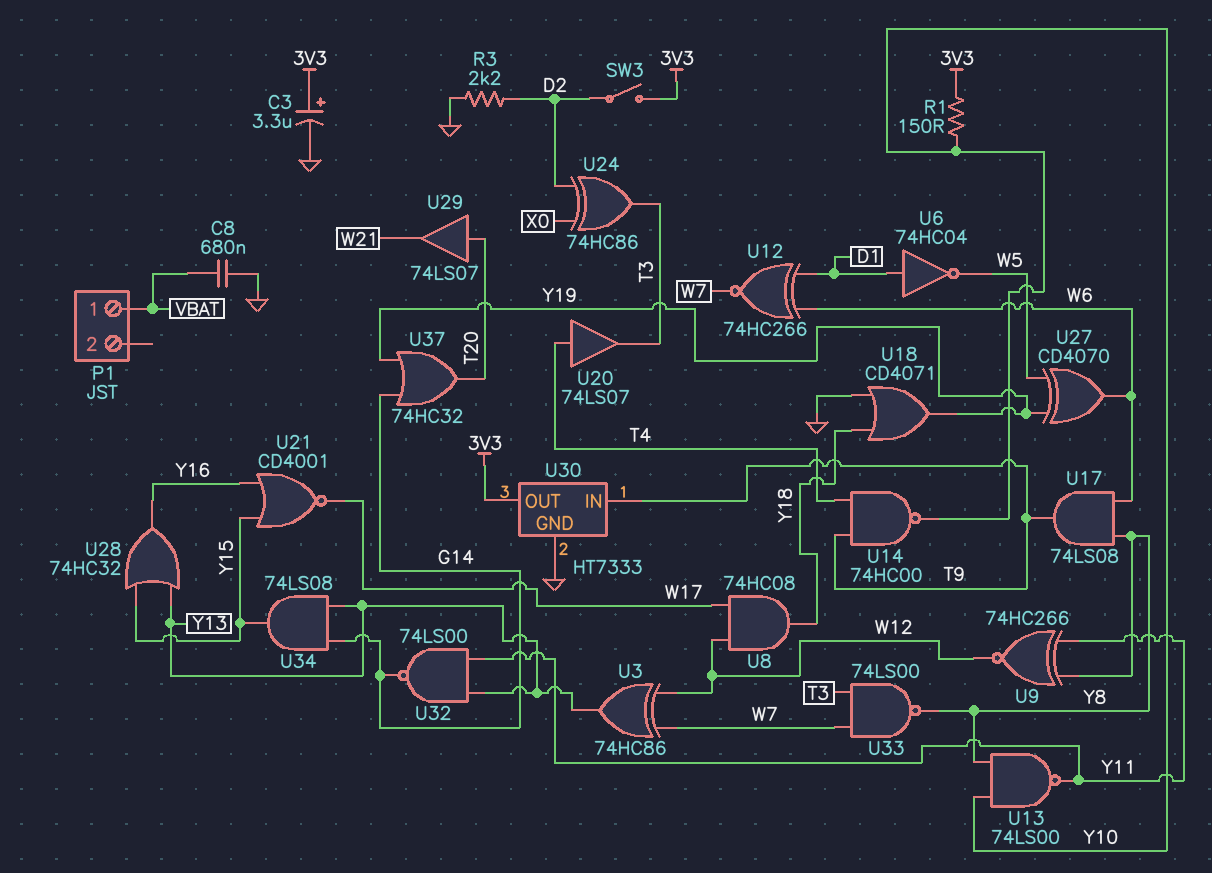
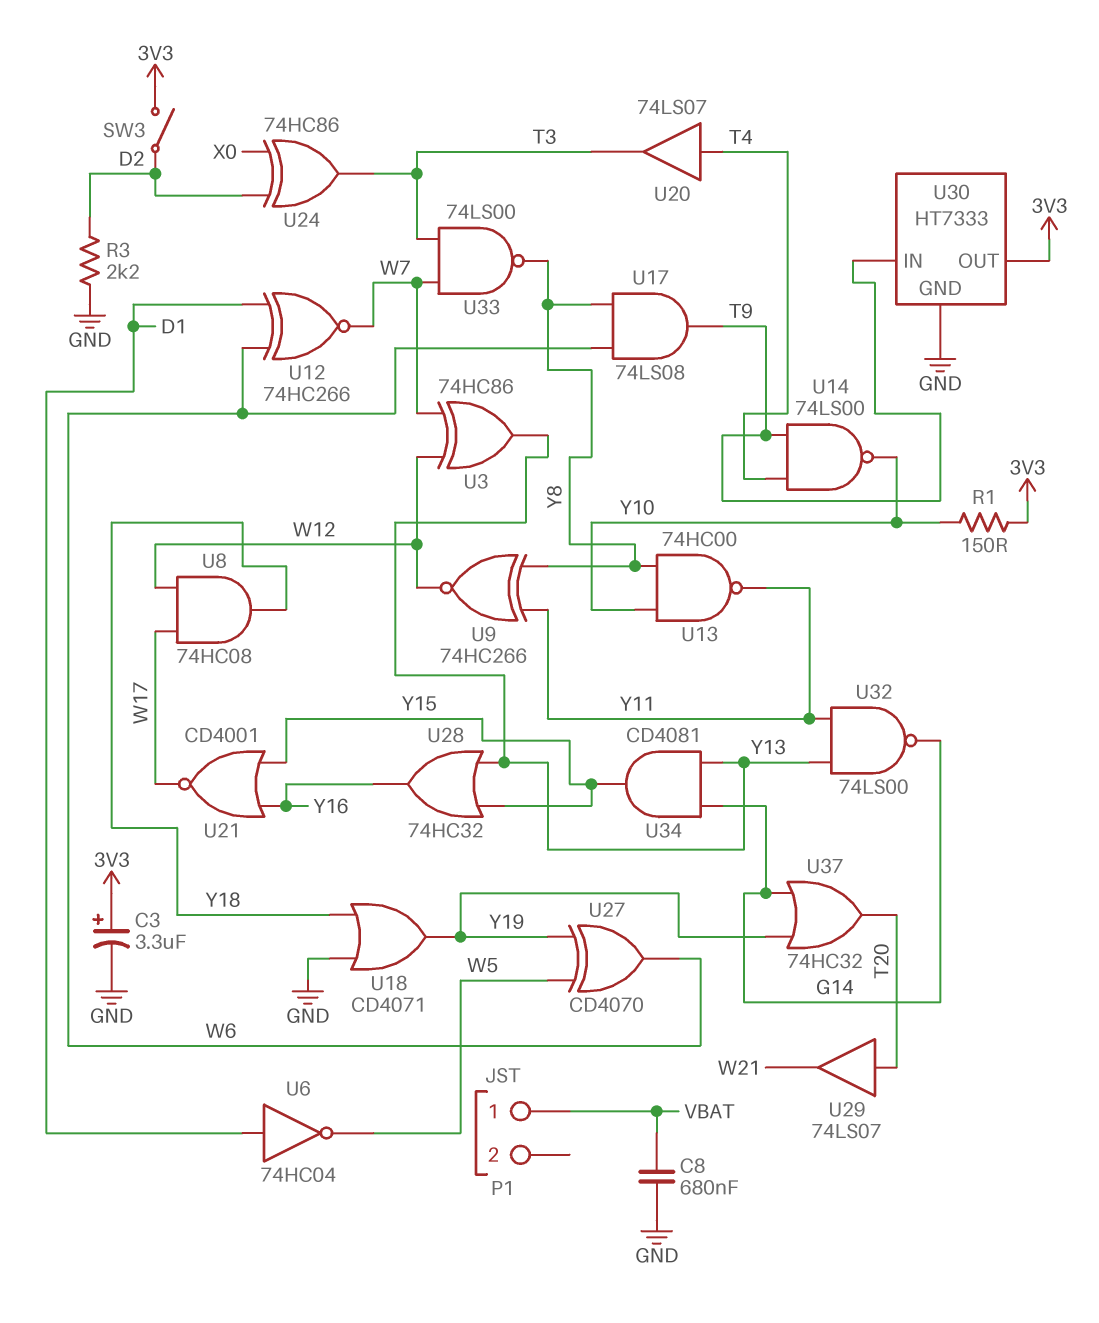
U13: NAND 74LS00 (in Y8, in Y10, out Y11) -> NAND 74HC00 (in Y8, in Y10, out Y11)
U14: NAND 74HC00 (in T4, in T9, out Y10) -> NAND 74LS00 (in T4, in T9, out Y10)
U34: AND 74LS08 (in G14, in Y13, out Y15) -> AND CD4081 (in G14, in Y13, out Y15)

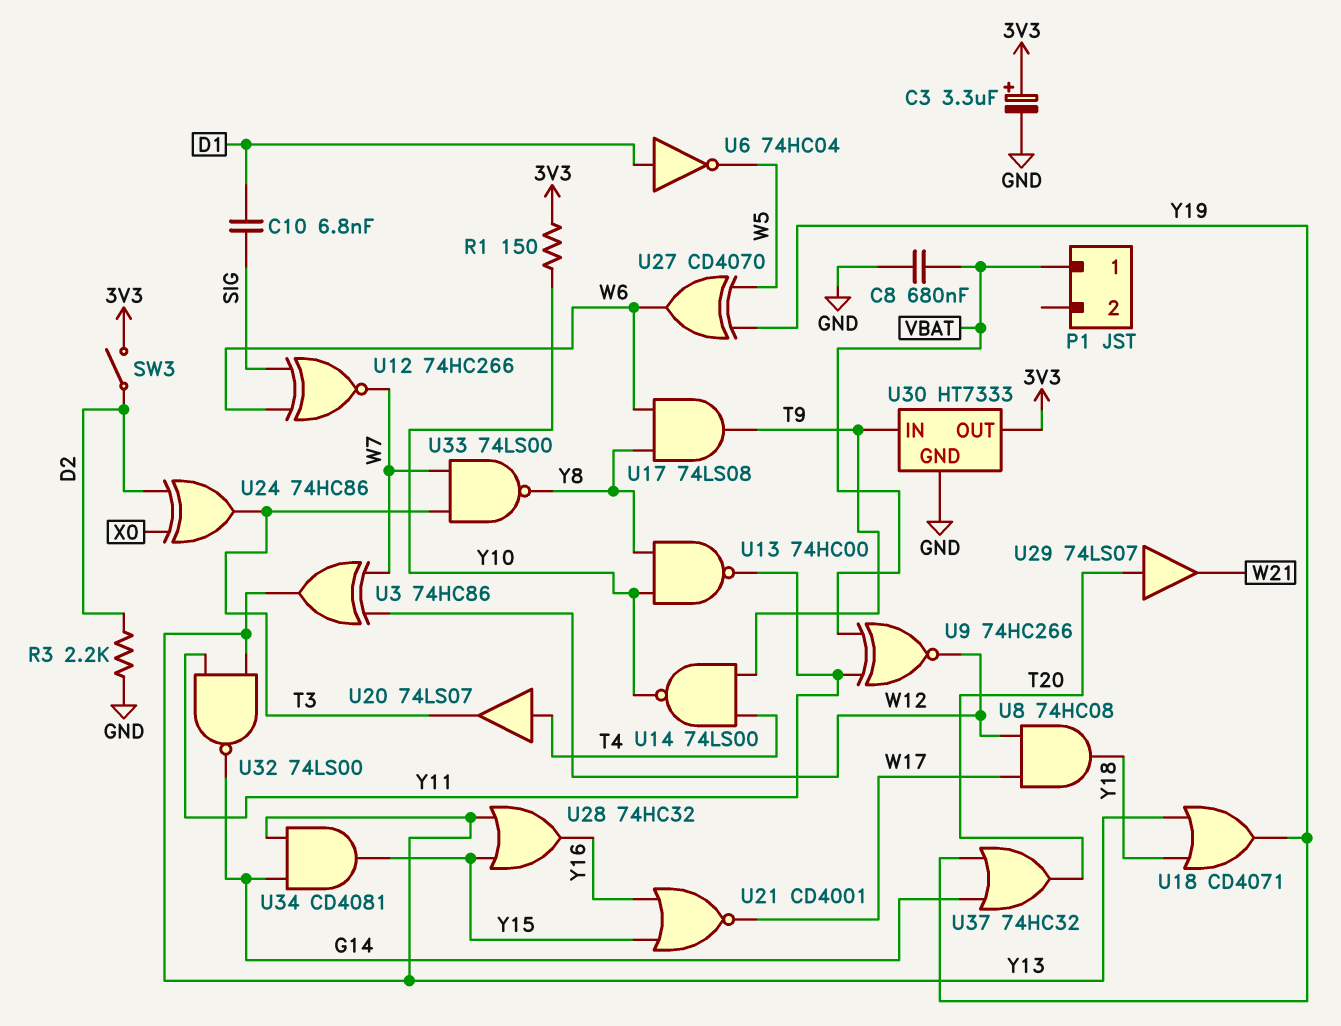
C10: none -> 6.8nF (D1, SIG)
U9: XNOR 74HC266 (in Y8, in Y11, out W12) -> XNOR 74HC266 (in VBAT, in Y11, out W12)
U12: XNOR 74HC266 (in D1, in W6, out W7) -> XNOR 74HC266 (in SIG, in W6, out W7)
U18: OR CD4071 (in GND, in Y18, out Y19) -> OR CD4071 (in Y13, in Y18, out Y19)

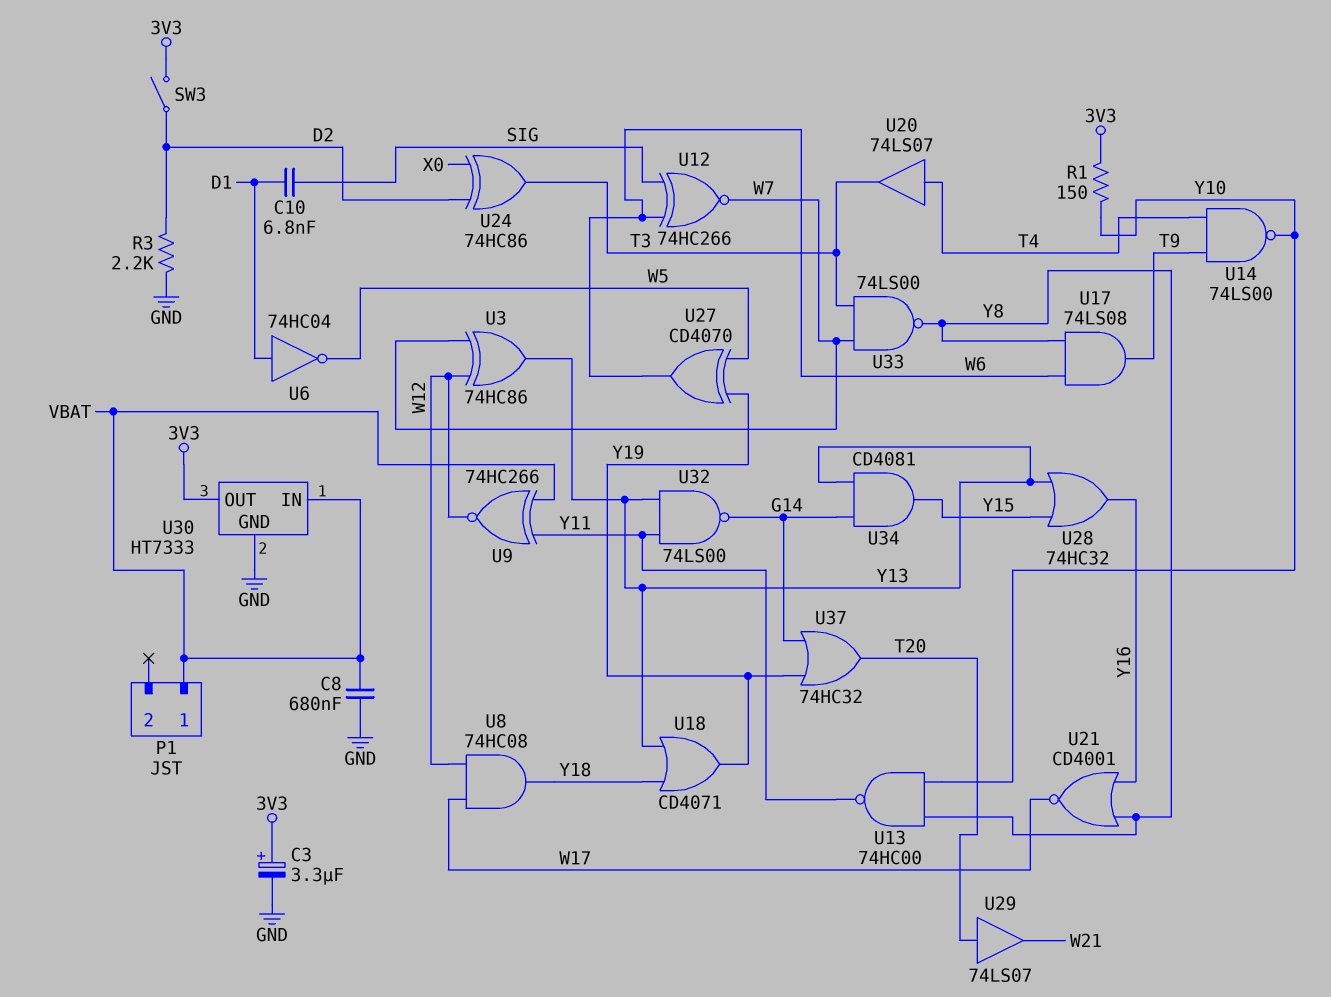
U21: NOR CD4001 (in Y15, in Y16, out W17) -> NOR CD4001 (in Y8, in Y16, out W17)
U30 pin IN: T9 -> VBAT

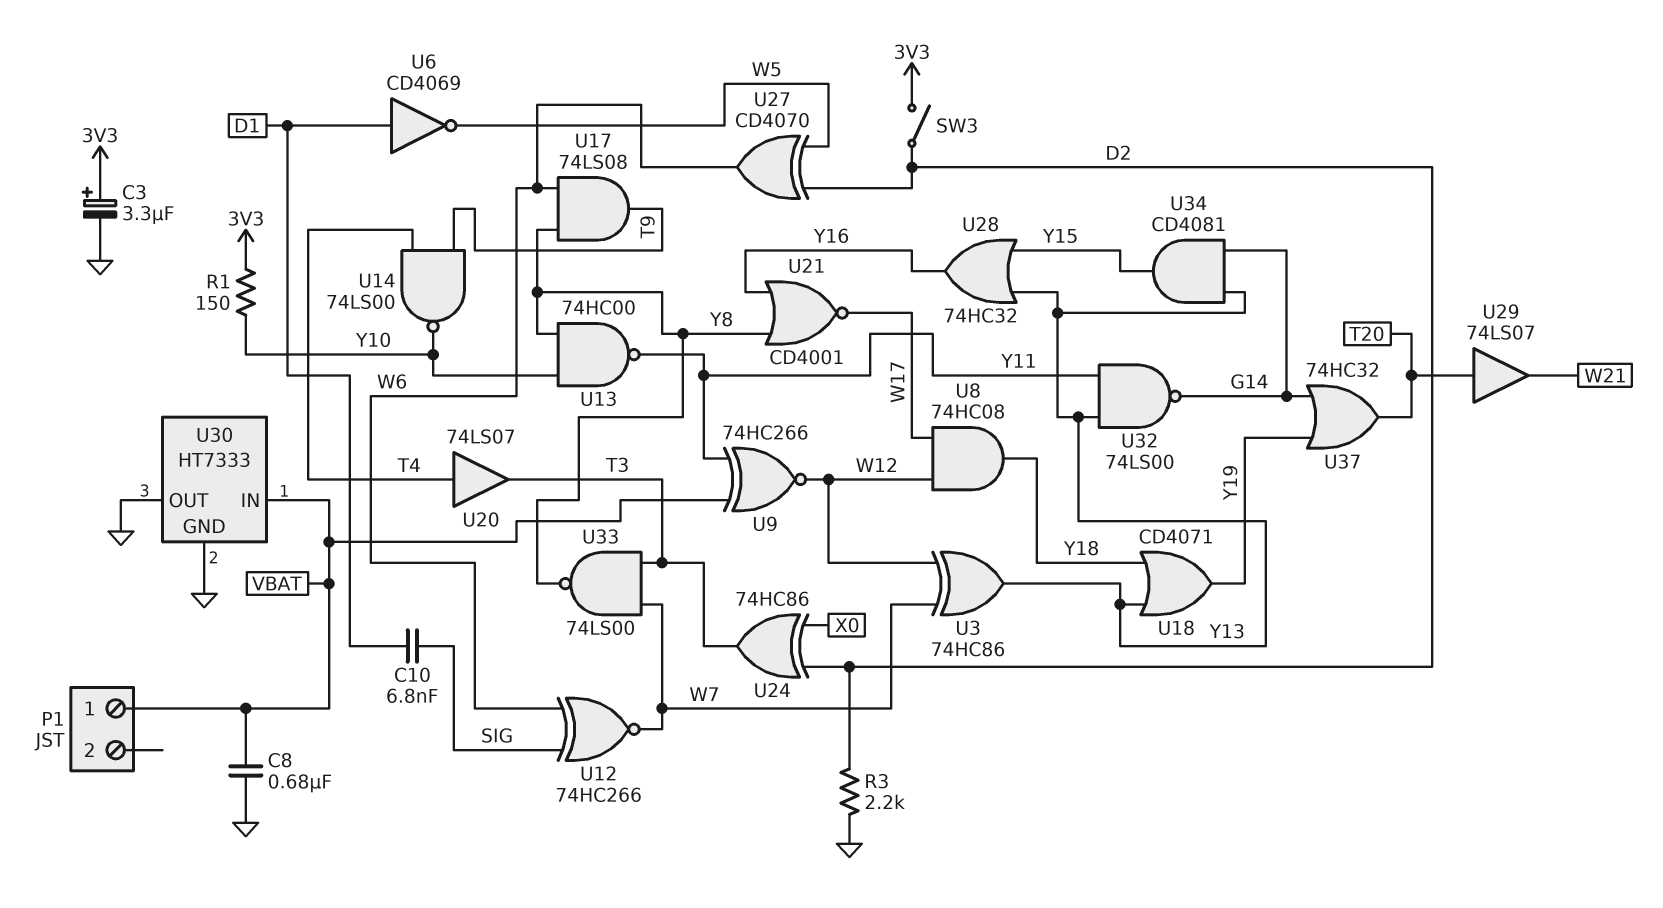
U6: NOT 74HC04 (in D1, out W5) -> NOT CD4069 (in D1, out W5)
U27: XOR CD4070 (in W5, in Y19, out W6) -> XOR CD4070 (in D2, in W5, out W6)
U30 pin OUT: 3V3 -> GND

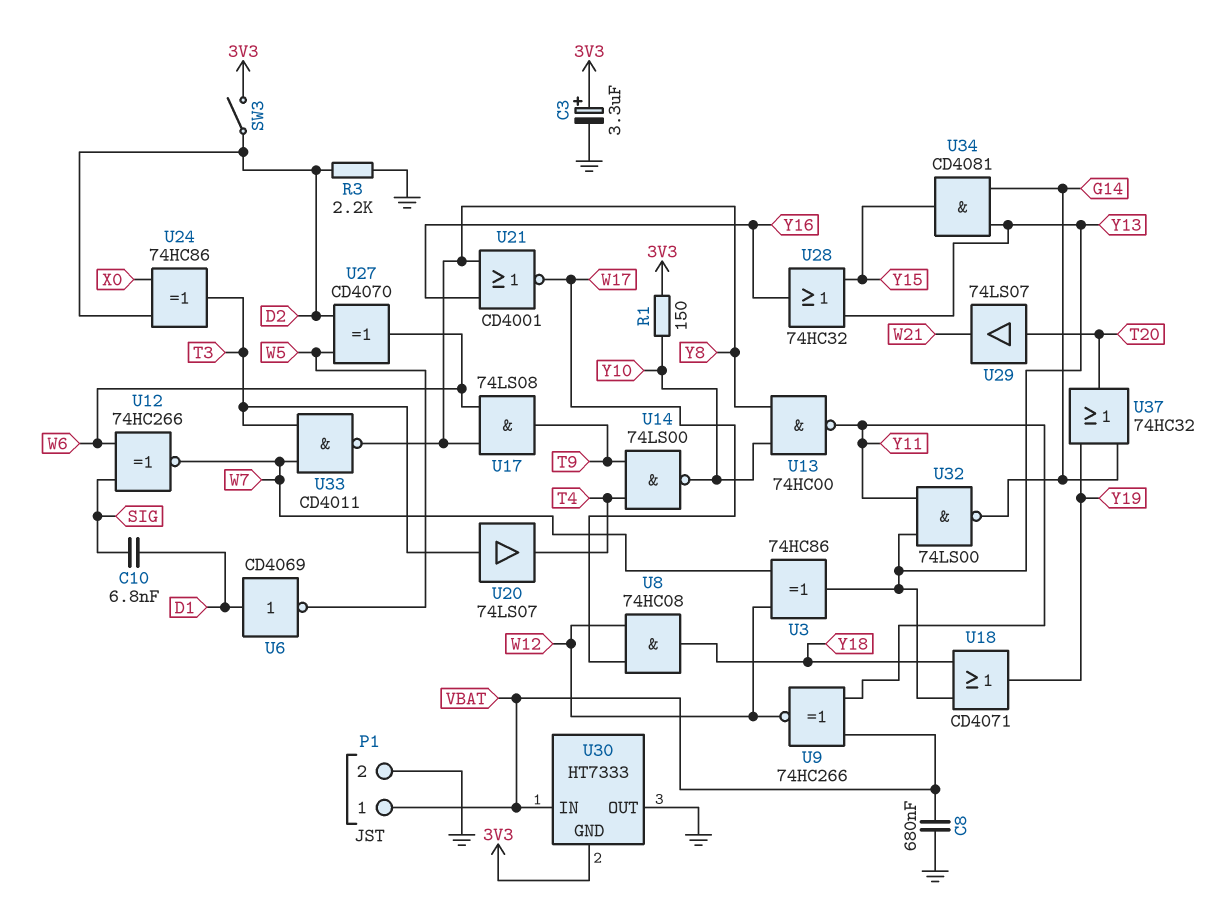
P1 pin 2: none -> GND
U20: buffer 74LS07 (in T4, out T3) -> buffer 74LS07 (in T3, out T4)
U30 pin GND: GND -> 3V3
U33: NAND 74LS00 (in T3, in W7, out Y8) -> NAND CD4011 (in T3, in W7, out Y8)

